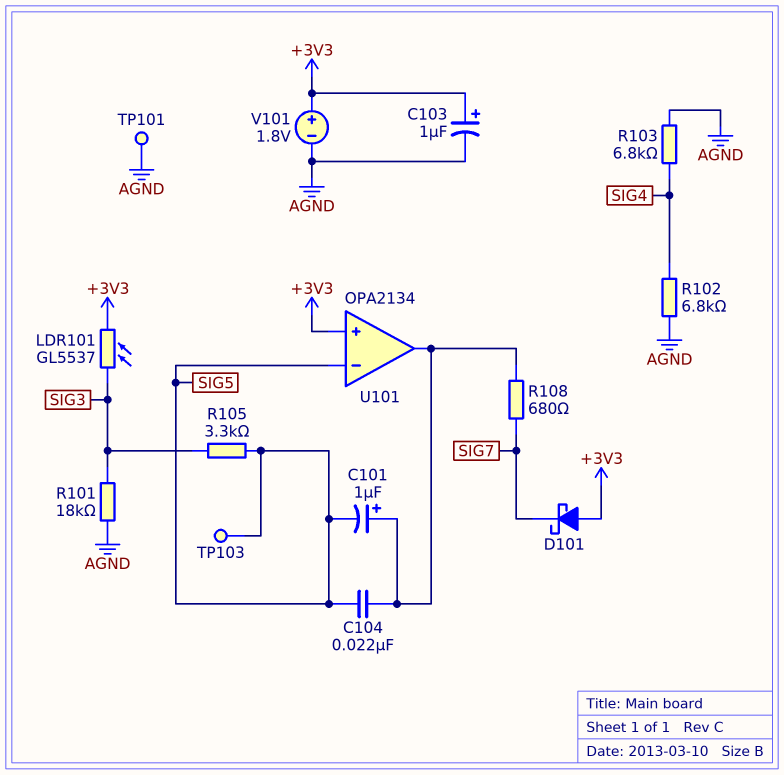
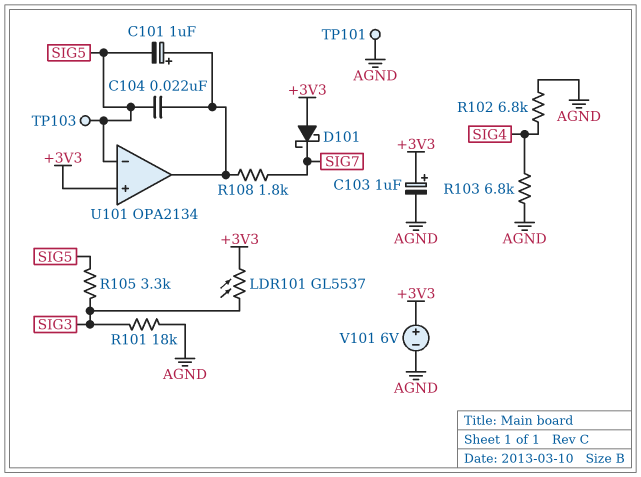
R108: 680 (SIG7, U101/out) -> 1.8k (SIG7, U101/out)
V101: 1.8V (plus +3V3, minus AGND) -> 6V (plus +3V3, minus AGND)

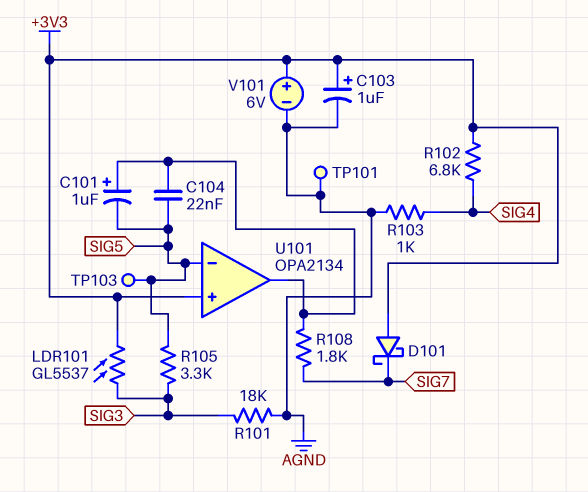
R102: 6.8k (AGND, SIG4) -> 6.8k (+3V3, SIG4)
R103: 6.8k (AGND, SIG4) -> 1k (AGND, SIG4)

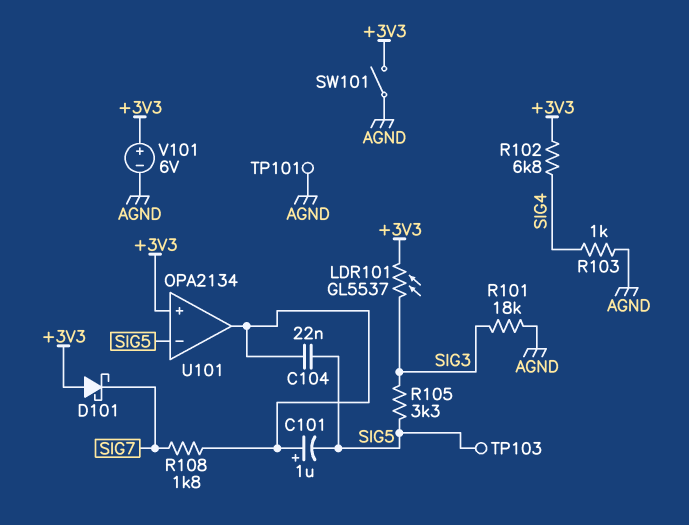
C103: 1uF (plus +3V3, minus AGND) -> none
SW101: none -> switch (+3V3, AGND)

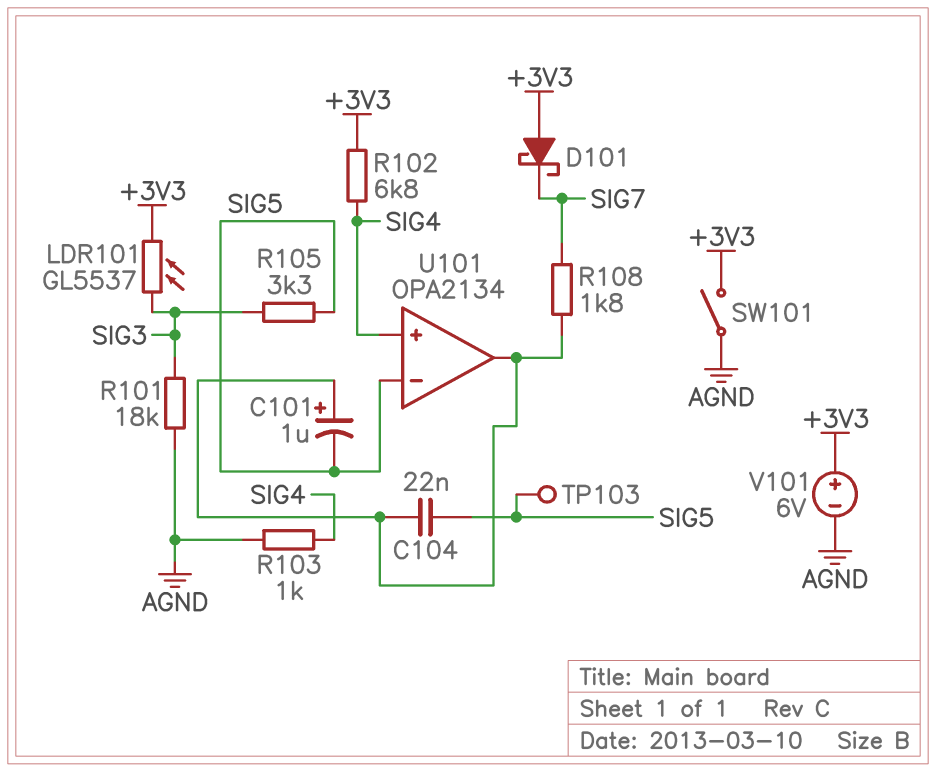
TP101: test point (AGND) -> none
U101 pin in+: +3V3 -> SIG4

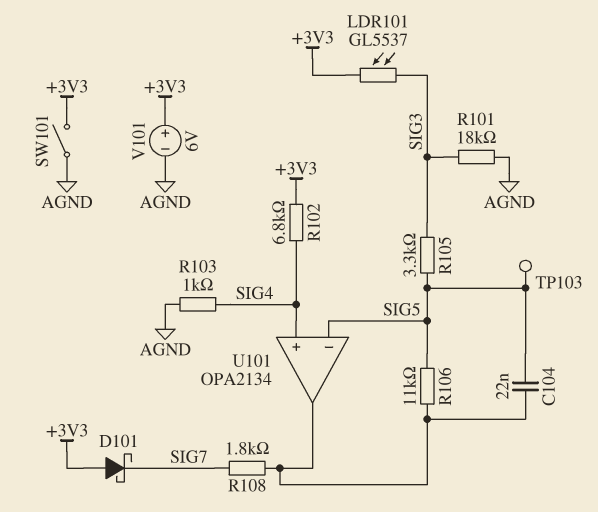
C101: 1uF (plus U101/out, minus SIG5) -> none
R106: none -> 11k (SIG5, U101/out)

